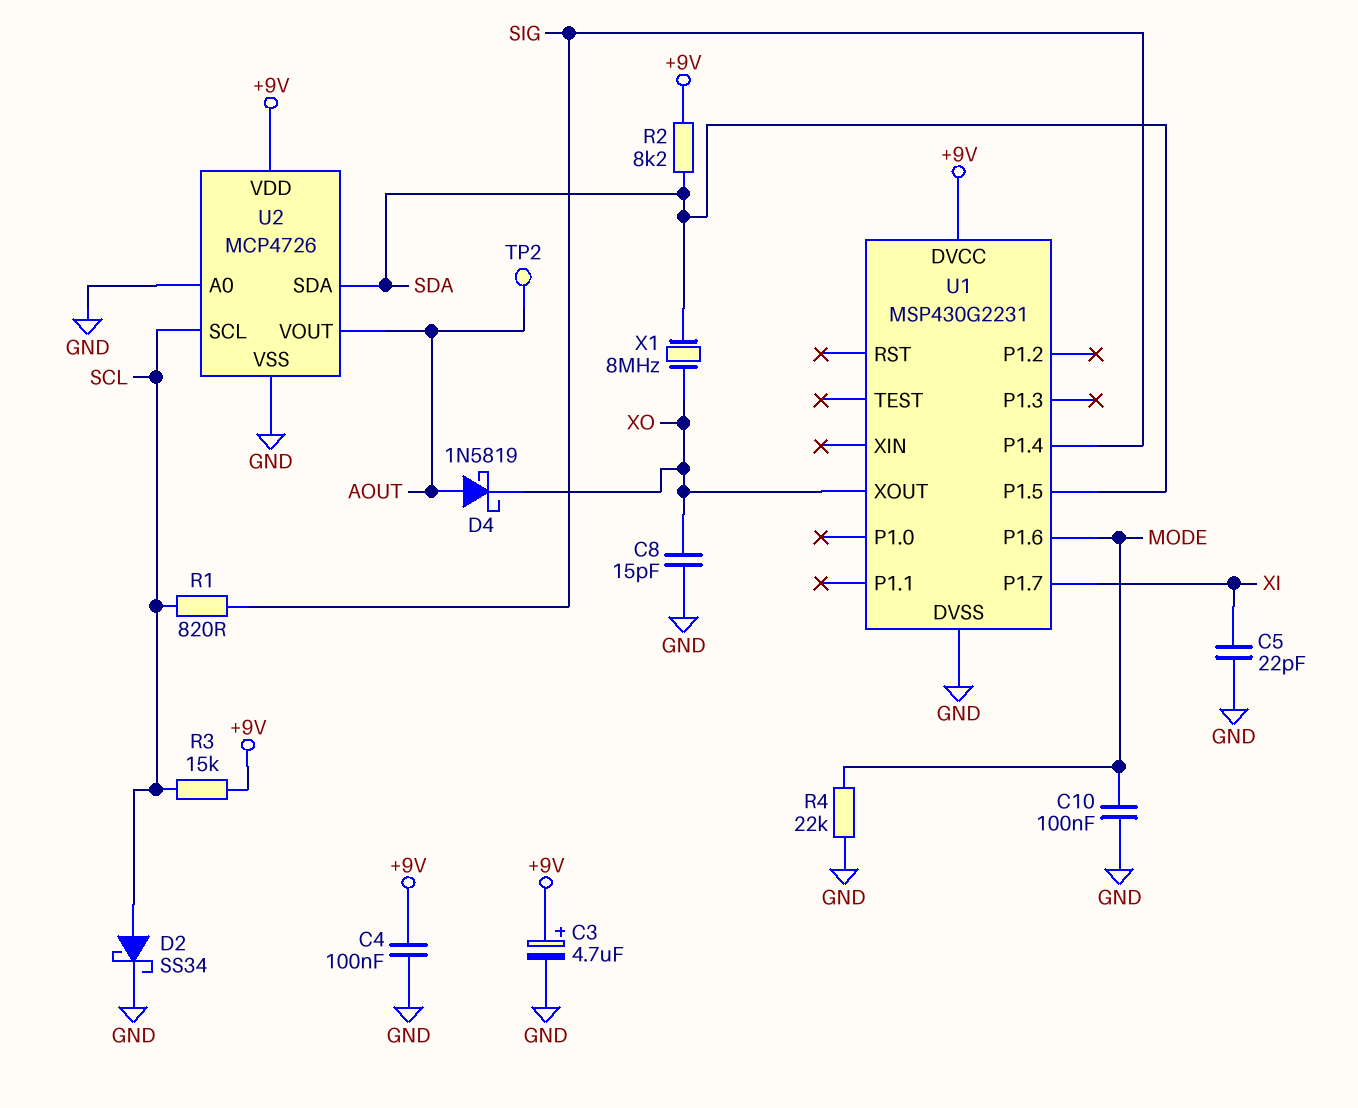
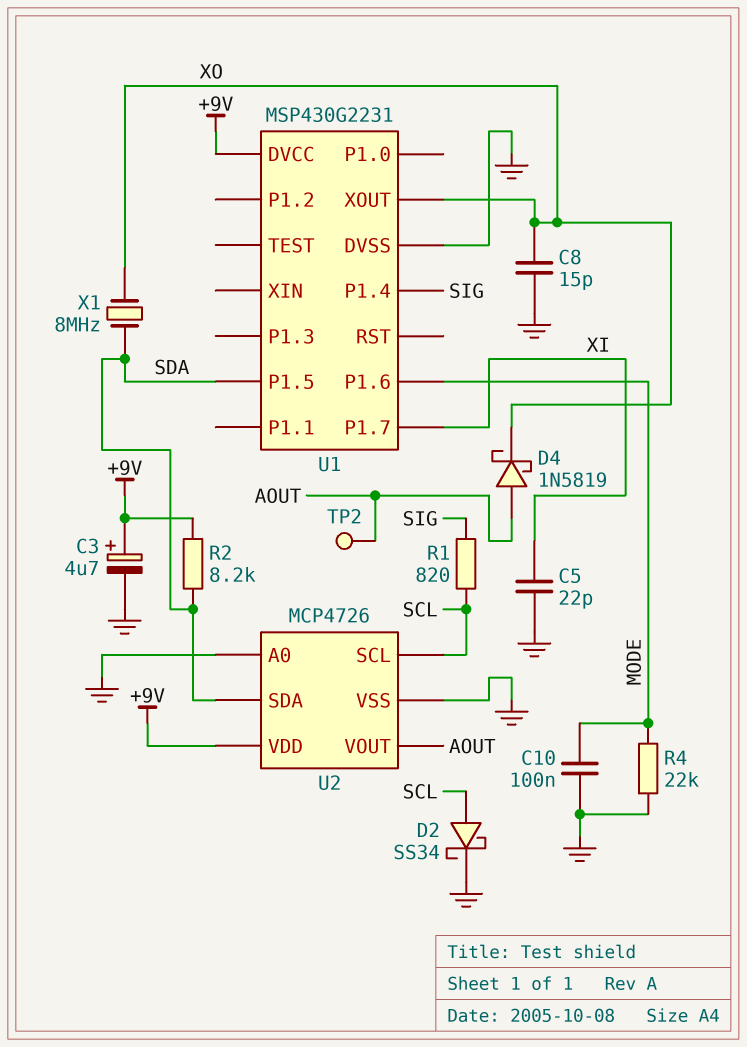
C4: 100nF (+9V, GND) -> none
R3: 15k (+9V, SCL) -> none

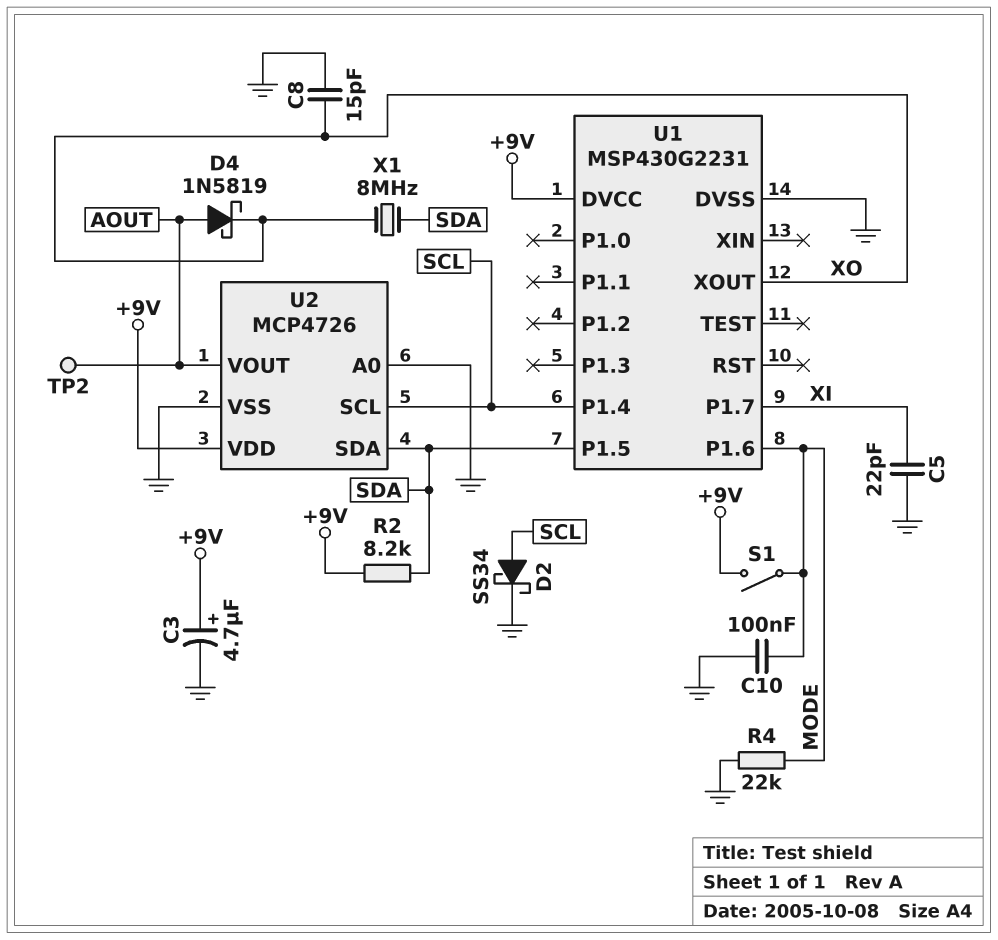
R1: 820 (SCL, SIG) -> none
S1: none -> switch (+9V, MODE)
U1 pin P1.4: SIG -> SCL

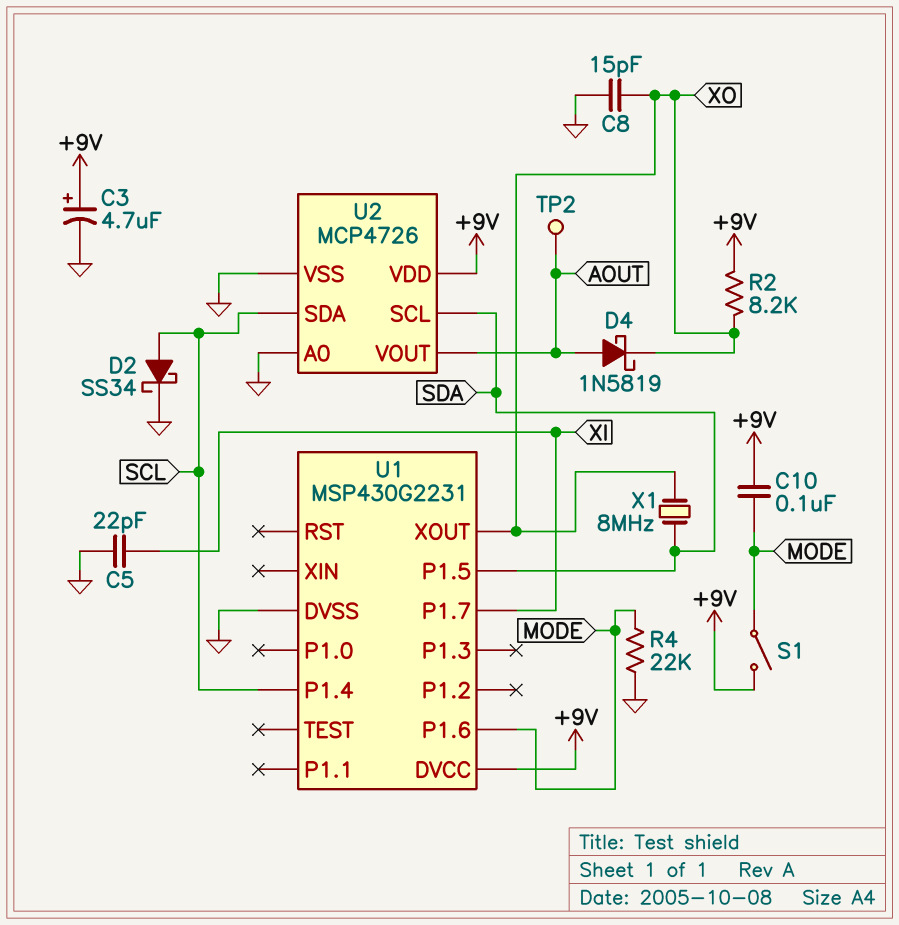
C10: 100nF (GND, MODE) -> 100nF (+9V, MODE)
R2: 8.2k (+9V, SDA) -> 8.2k (+9V, XO)
U2 pin SCL: SCL -> SDA
U2 pin SDA: SDA -> SCL

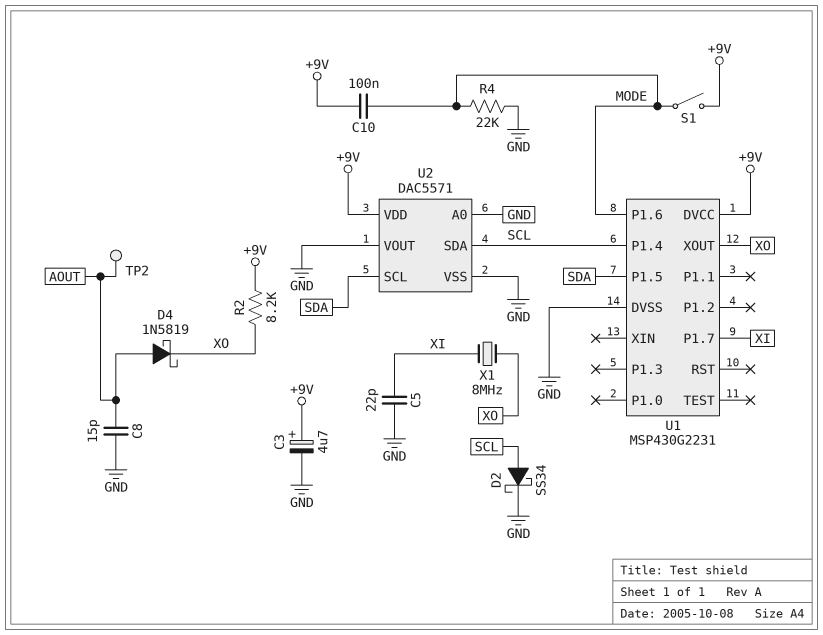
C8: 15pF (GND, XO) -> 15pF (AOUT, GND)
U2: MCP4726 -> DAC5571
U2 pin VOUT: AOUT -> GND
X1: 8MHz (SDA, XO) -> 8MHz (XI, XO)

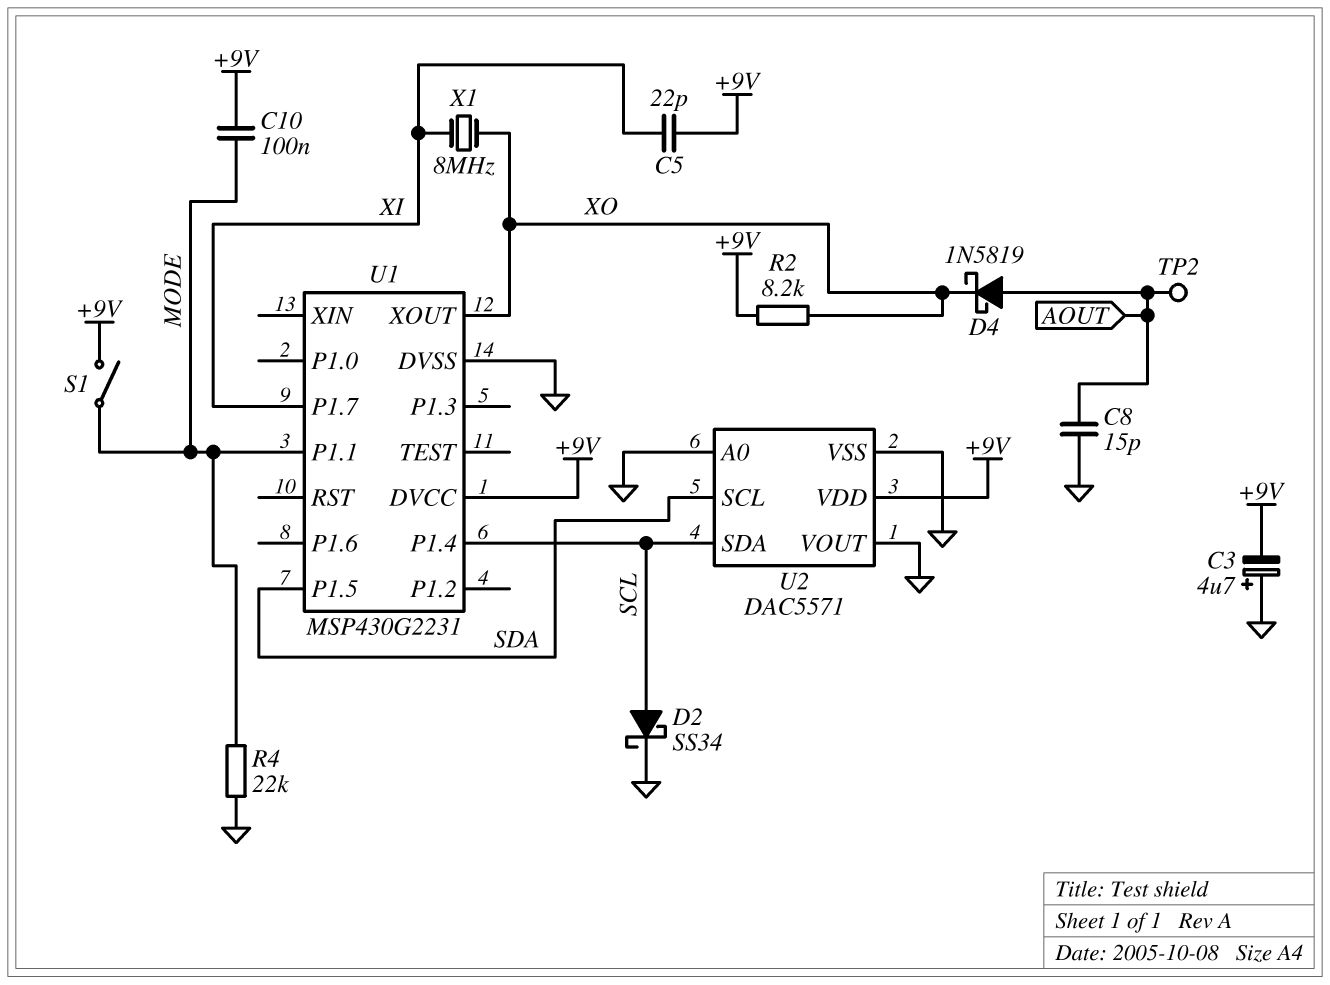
C3: 4.7uF (plus +9V, minus GND) -> 4.7uF (plus GND, minus +9V)
C5: 22pF (GND, XI) -> 22pF (+9V, XI)
U1 pin P1.1: none -> MODE
U1 pin P1.6: MODE -> none

